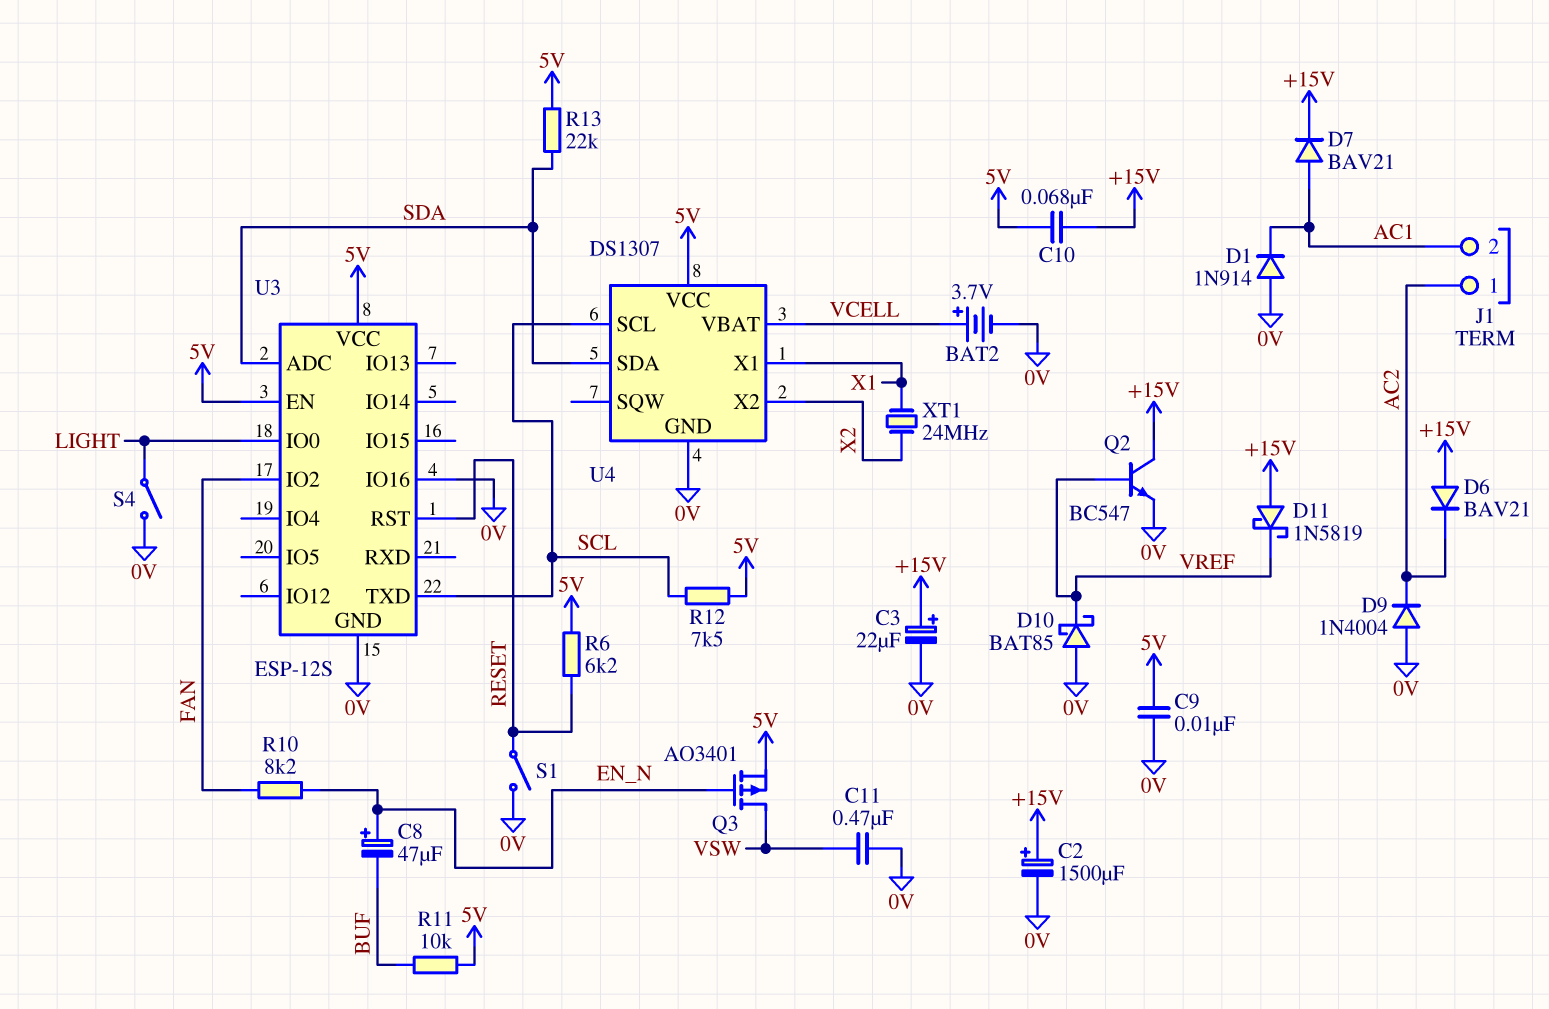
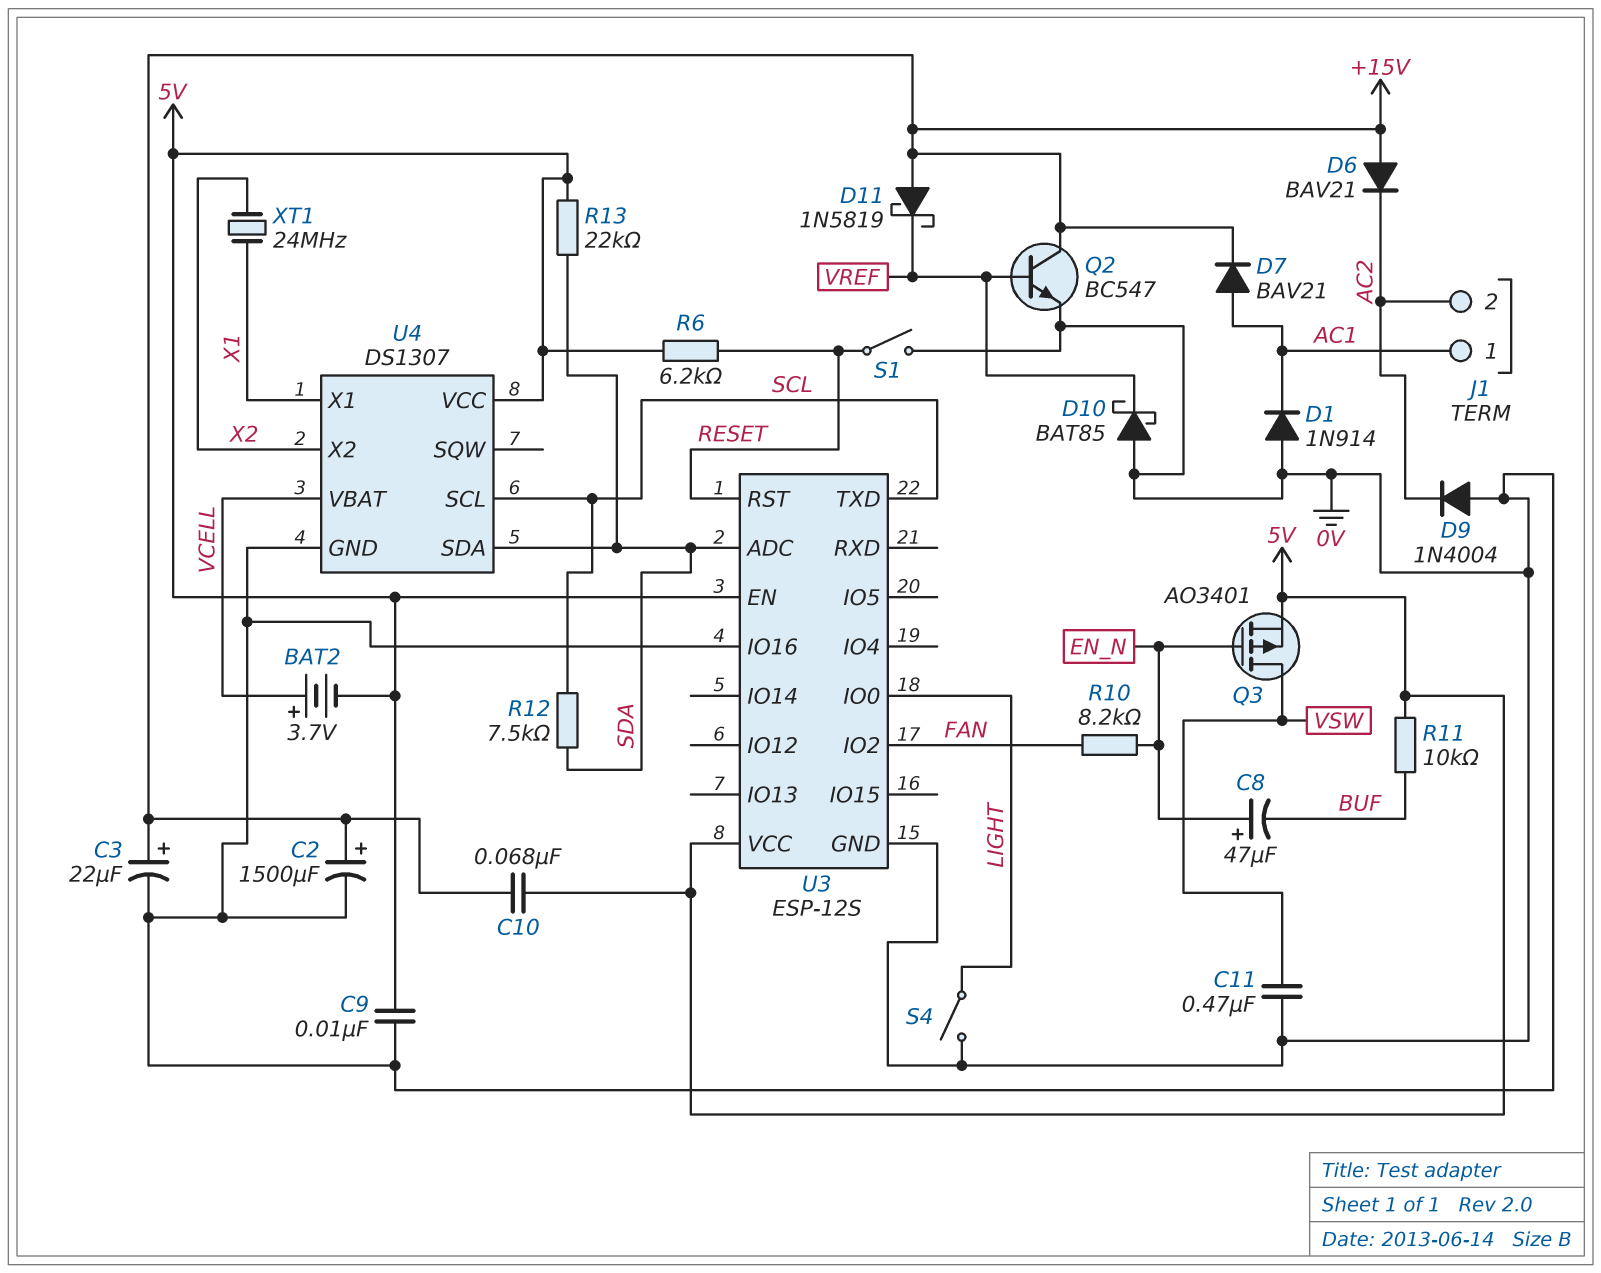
BAT2: 3.7V (plus VCELL, minus 0V) -> 3.7V (plus VCELL, minus 5V)
J1 pin 1: AC2 -> AC1
J1 pin 2: AC1 -> AC2
R12: 7.5k (5V, SCL) -> 7.5k (SCL, SDA)

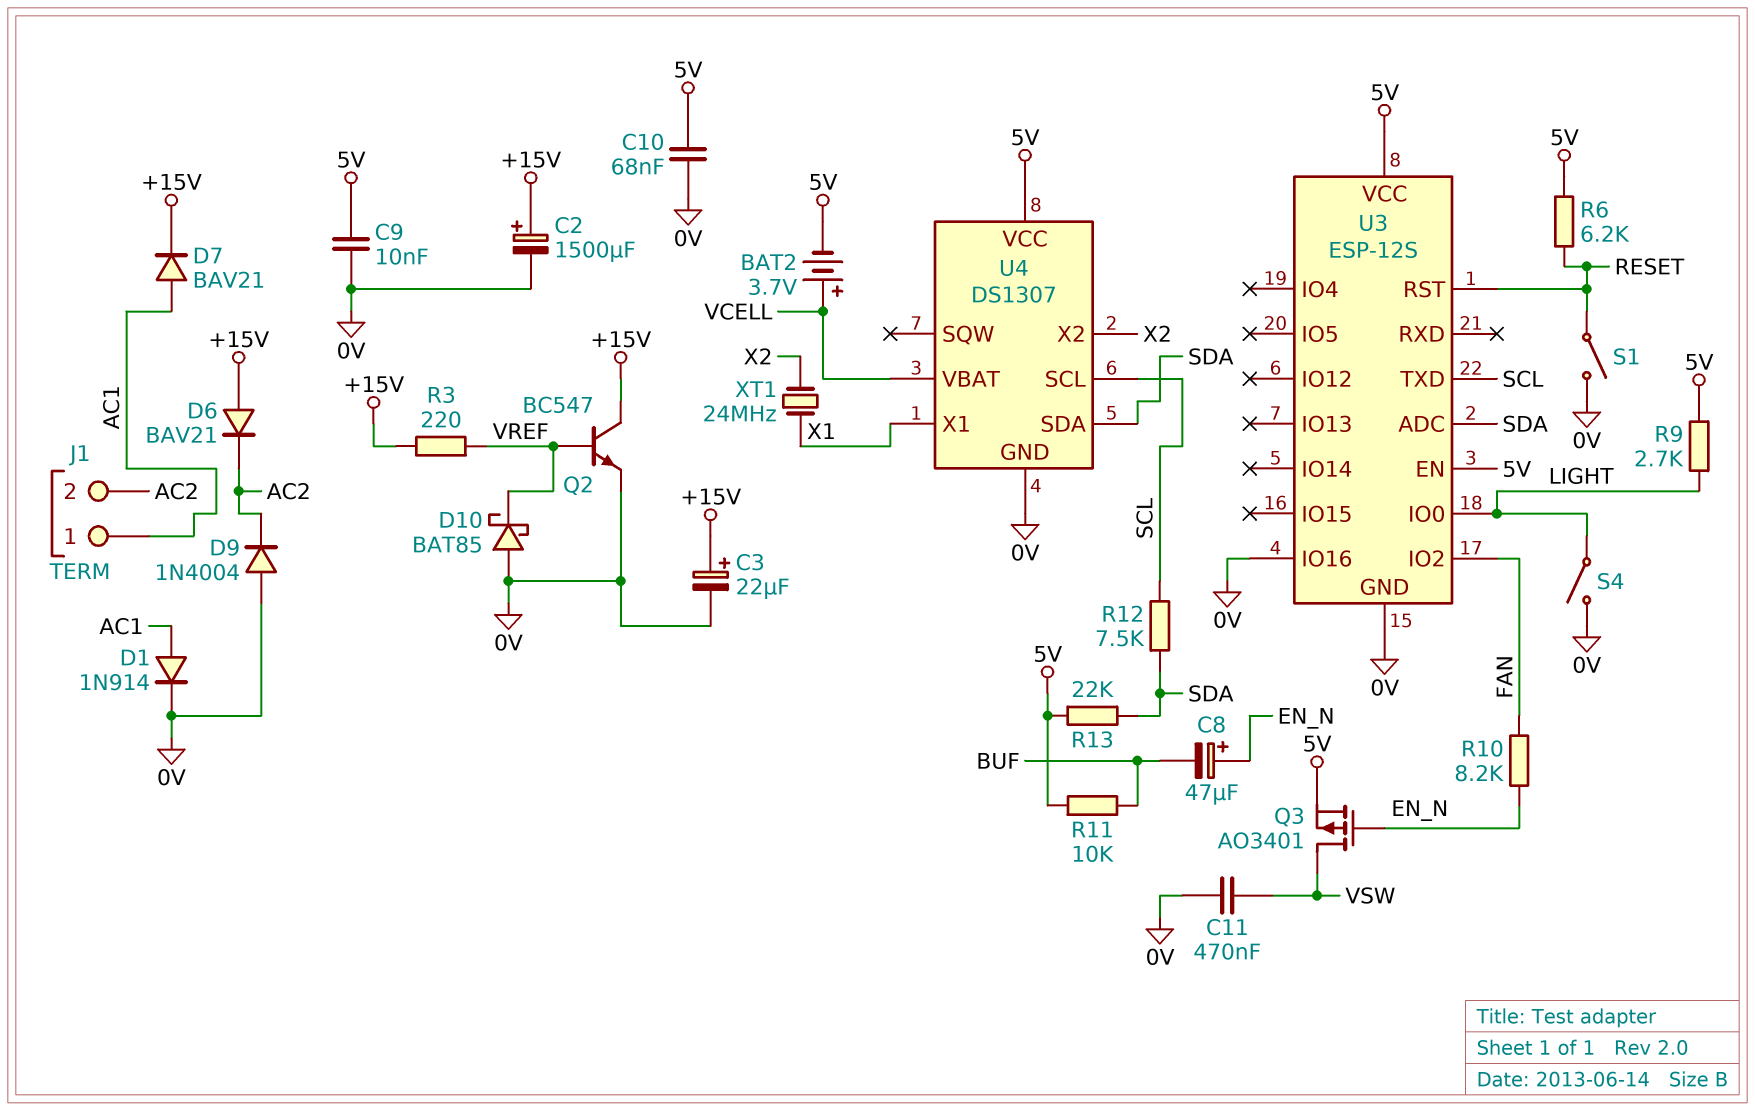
C10: 68nF (+15V, 5V) -> 68nF (0V, 5V)
D1: diode 1N914 (A 0V, K AC1) -> diode 1N914 (A AC1, K 0V)
D11: schottky 1N5819 (A +15V, K VREF) -> none
R3: none -> 220 (+15V, VREF)
R9: none -> 2.7k (5V, LIGHT)

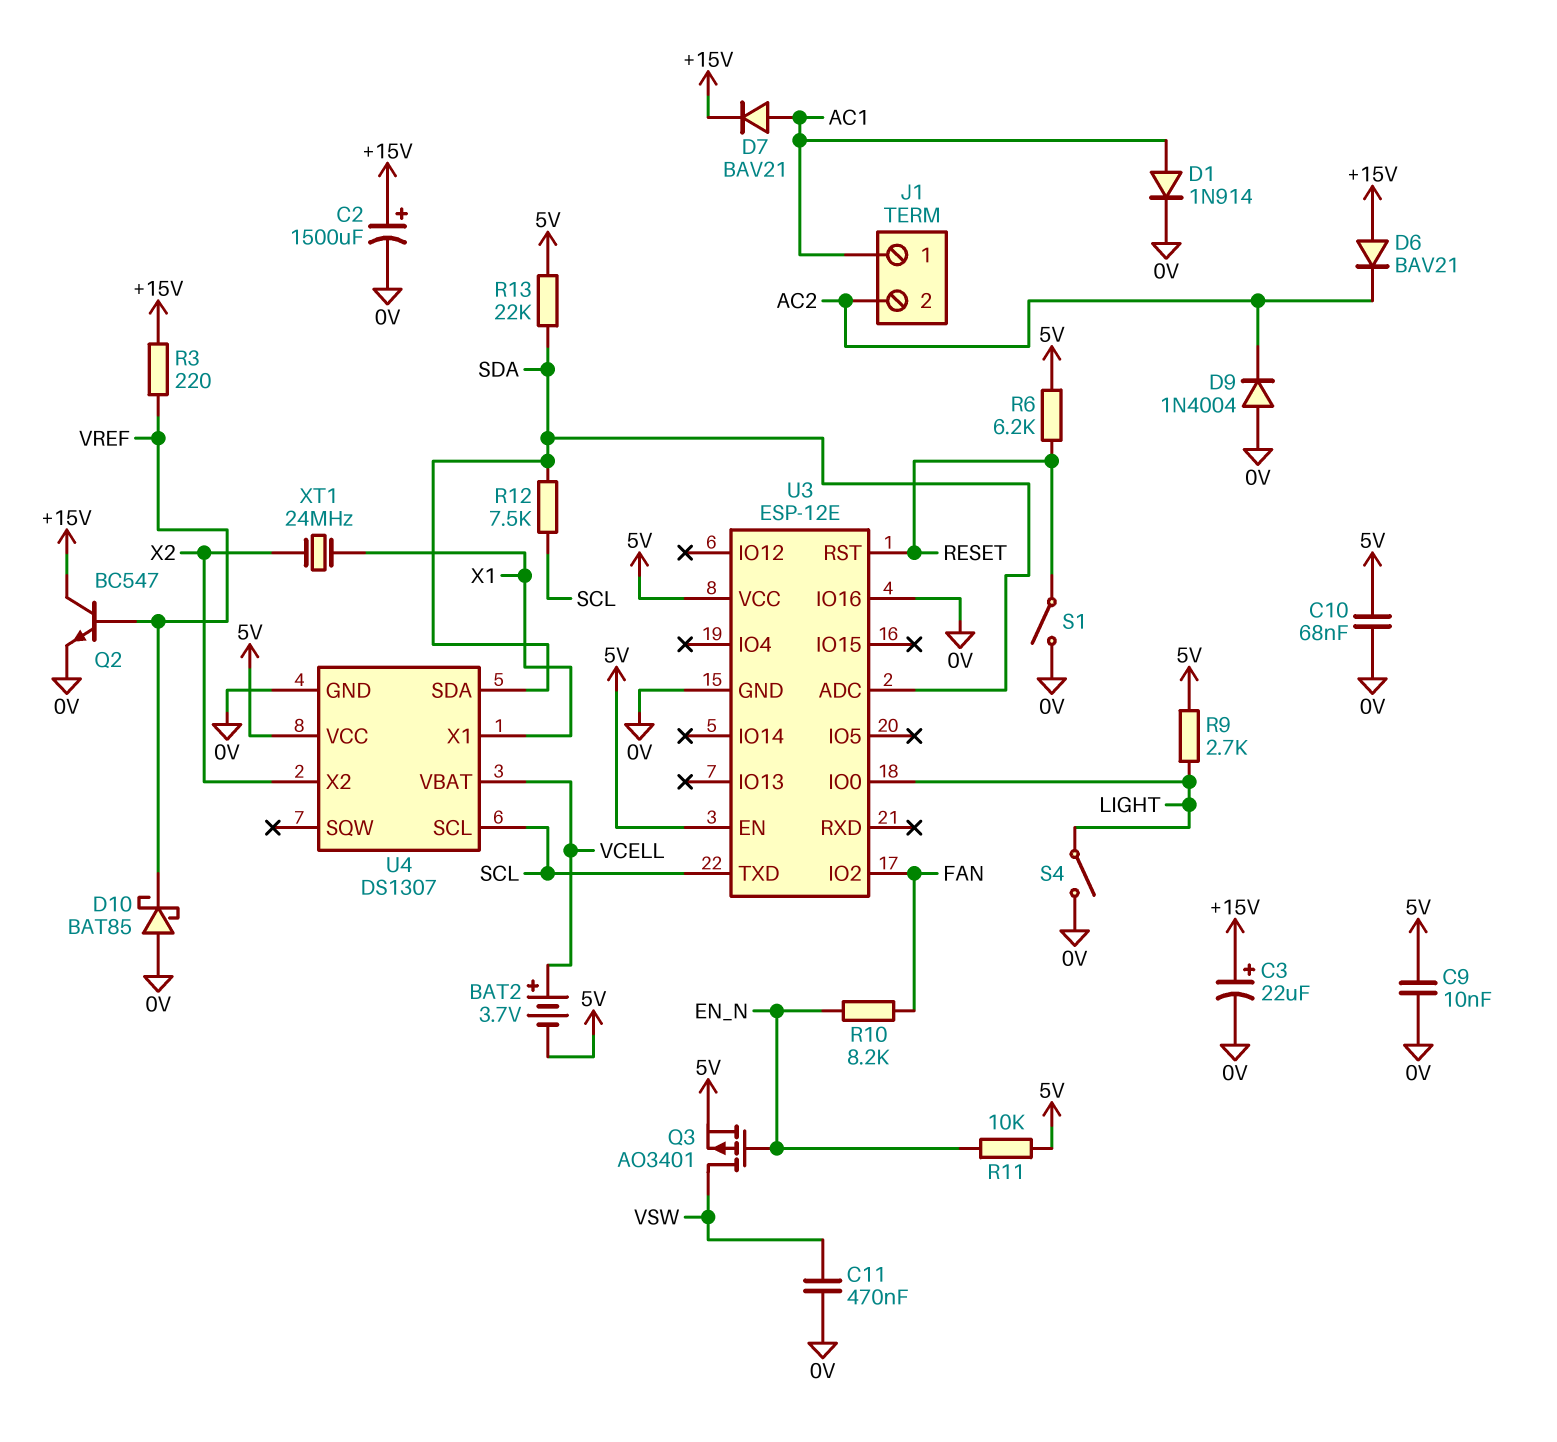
C8: 47uF (plus EN_N, minus BUF) -> none
R11: 10k (5V, BUF) -> 10k (5V, EN_N)
U3: ESP-12S -> ESP-12E

